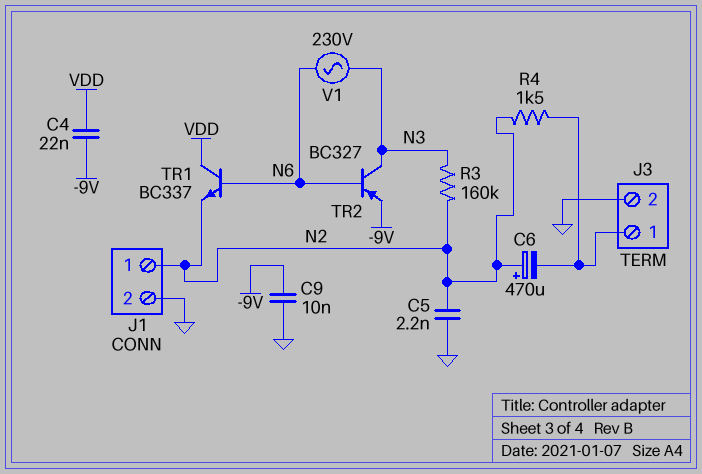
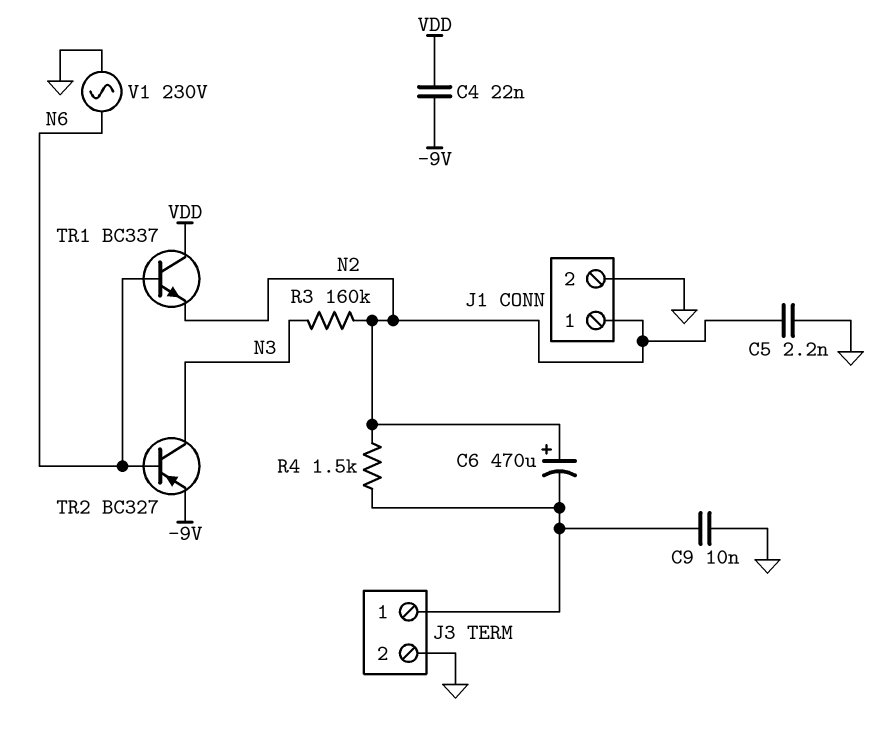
C9: 10nF (-9V, GND) -> 10nF (GND, J3/1)
V1: AC 230V (N3, N6) -> AC 230V (GND, N6)

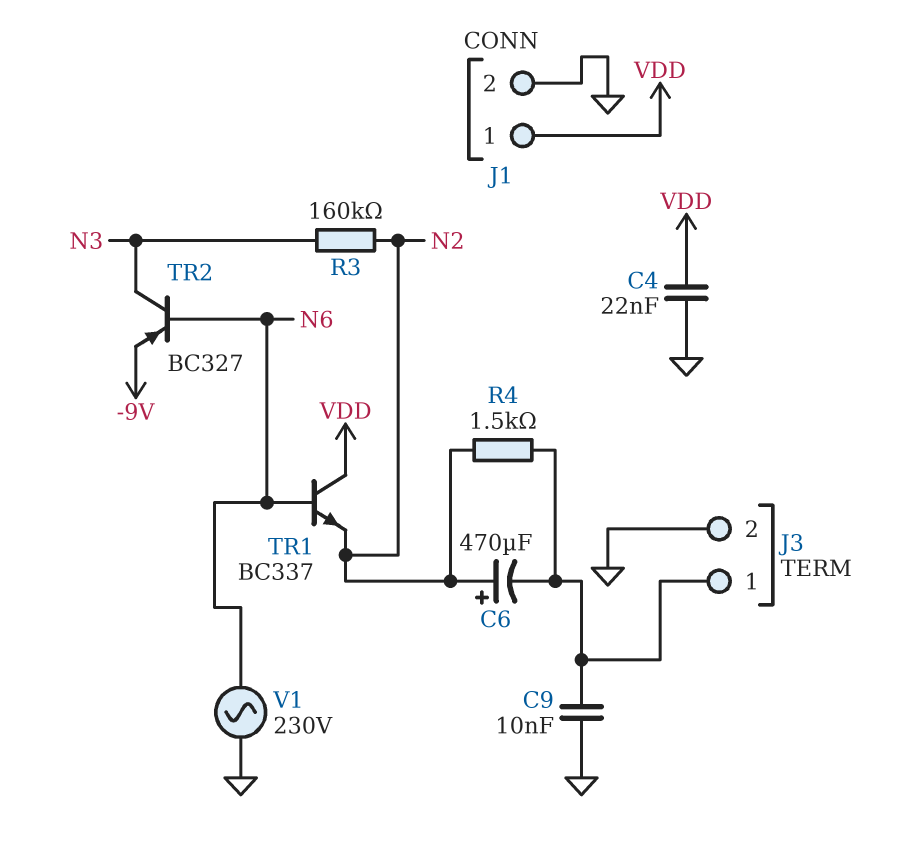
C4: 22nF (-9V, VDD) -> 22nF (GND, VDD)
C5: 2.2nF (GND, N2) -> none
J1 pin 1: N2 -> VDD

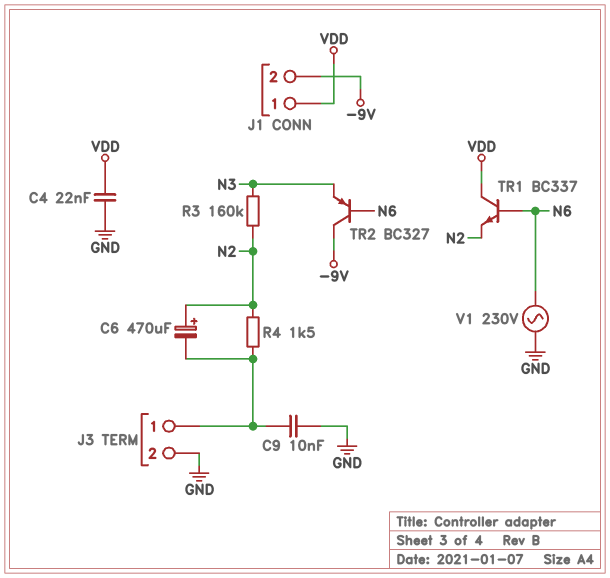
J1 pin 2: GND -> -9V
TR2: PNP BC327 (B N6, C N3, E -9V) -> PNP BC327 (B N6, C -9V, E N3)

